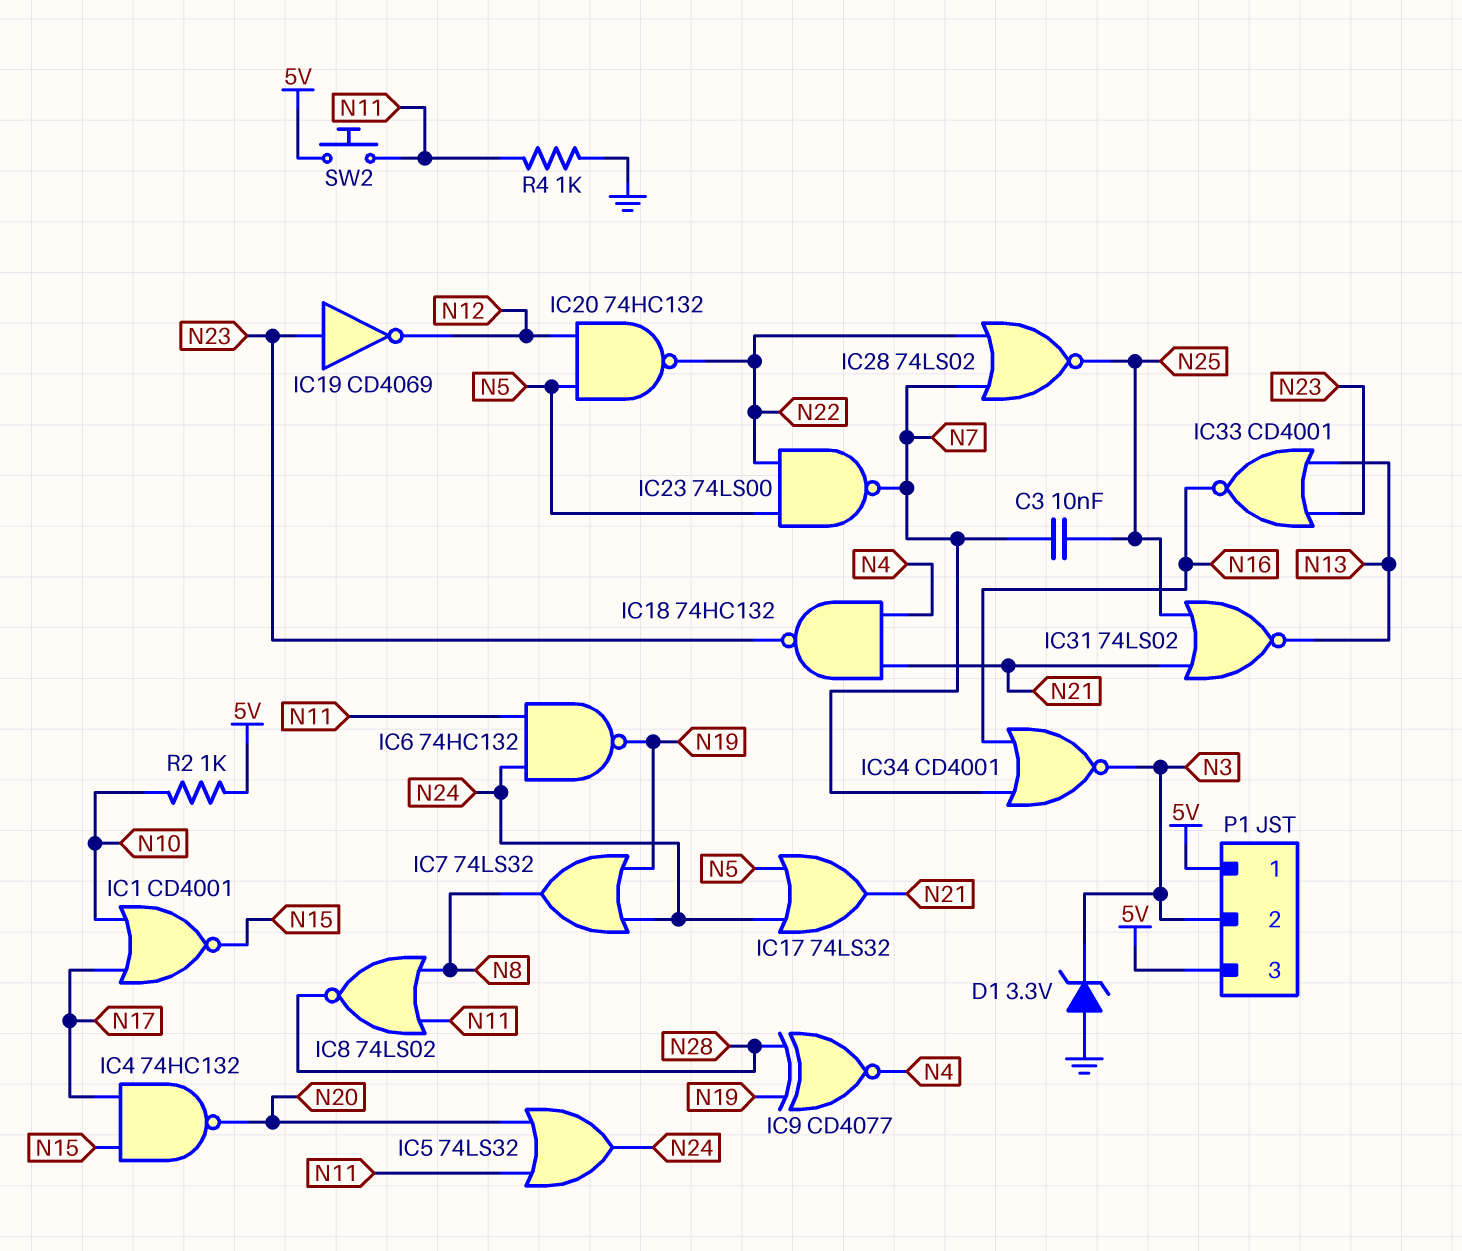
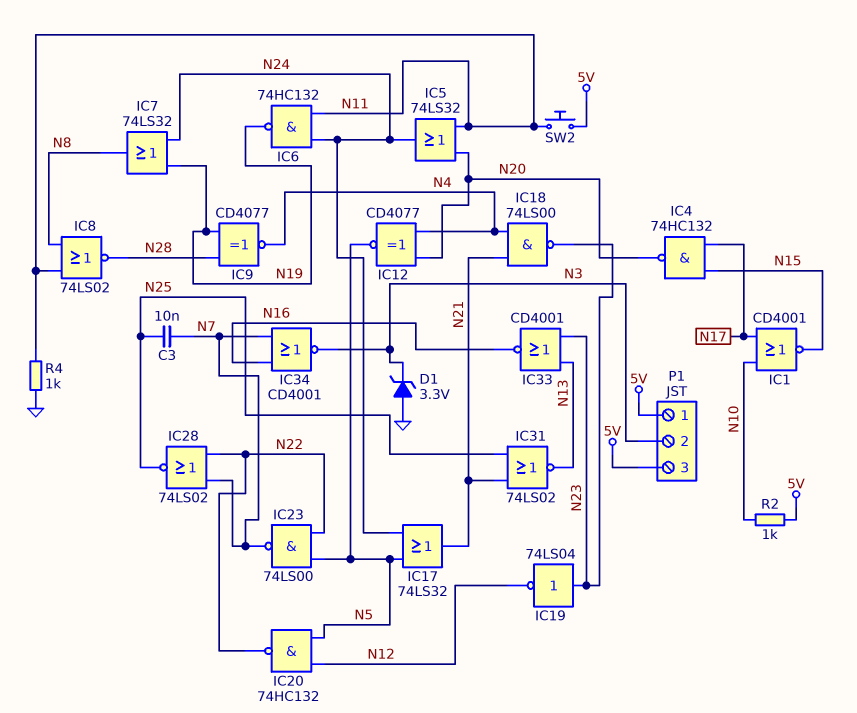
IC12: none -> XNOR CD4077 (in N4, in N20, out N5)
IC18: NAND 74HC132 (in N4, in N21, out N23) -> NAND 74LS00 (in N4, in N21, out N23)
IC19: NOT CD4069 (in N23, out N12) -> NOT 74LS04 (in N23, out N12)

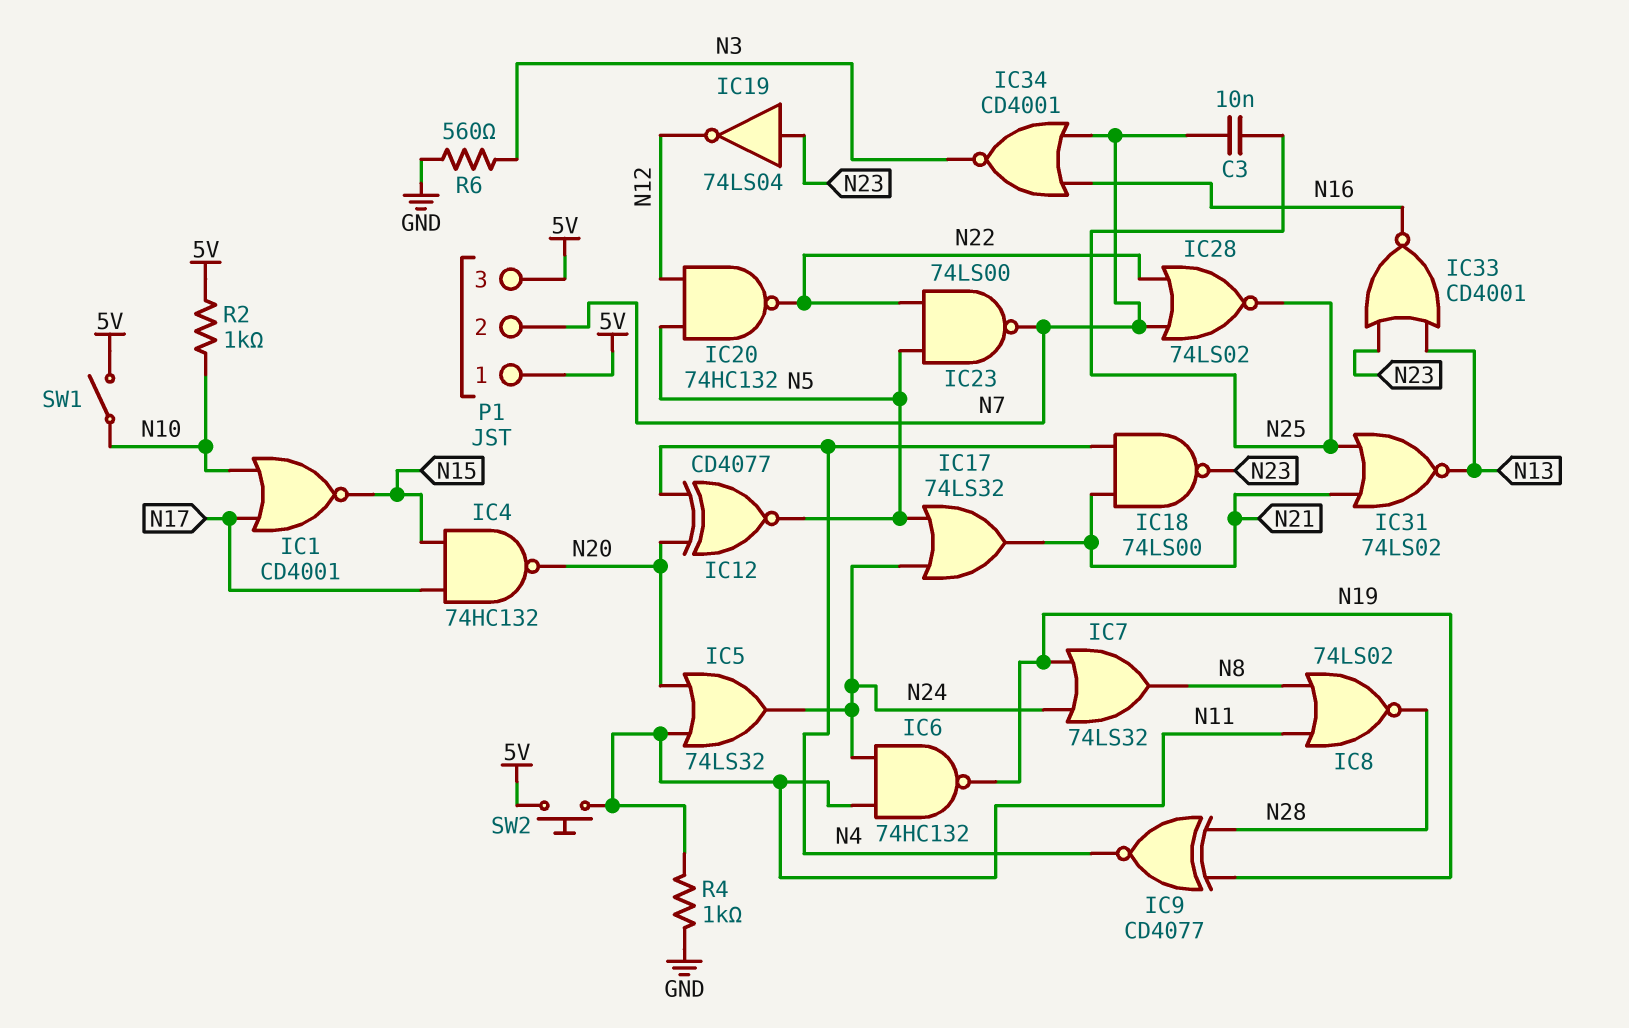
D1: zener 3.3V (A GND, K N3) -> none
P1 pin 2: N3 -> N7
R6: none -> 560 (GND, N3)
SW1: none -> switch (5V, N10)

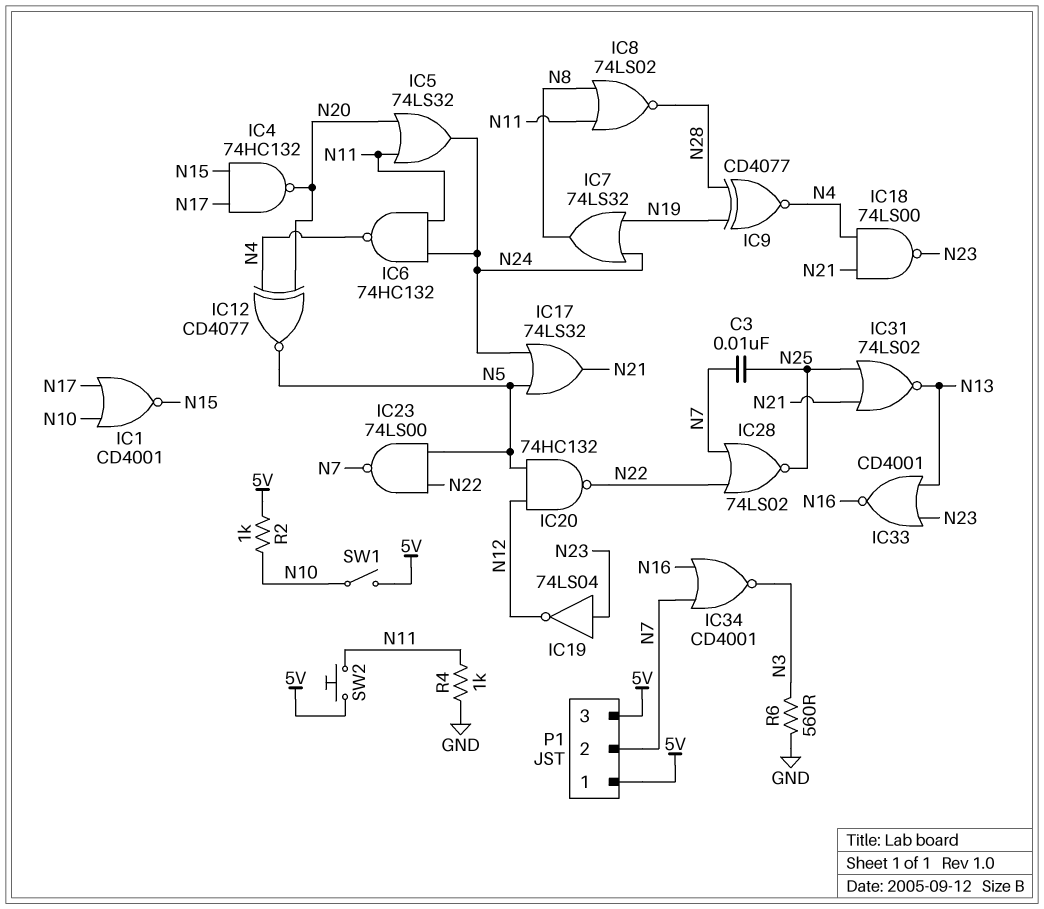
IC6: NAND 74HC132 (in N11, in N24, out N19) -> NAND 74HC132 (in N11, in N24, out N4)

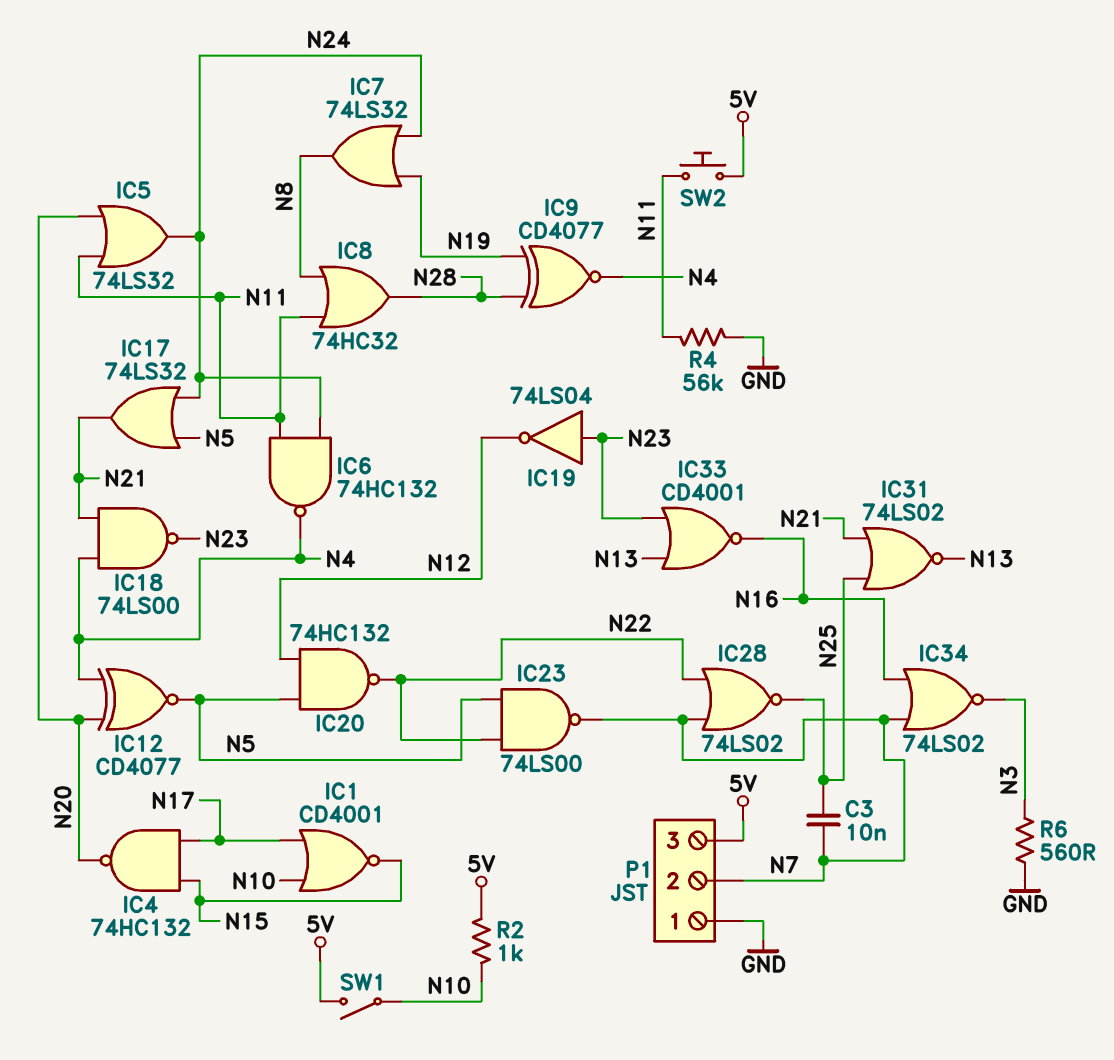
IC8: NOR 74LS02 (in N8, in N11, out N28) -> OR 74HC32 (in N8, in N11, out N28)
IC34: NOR CD4001 (in N7, in N16, out N3) -> NOR 74LS02 (in N7, in N16, out N3)
P1 pin 1: 5V -> GND
R4: 1k (GND, N11) -> 56k (GND, N11)

